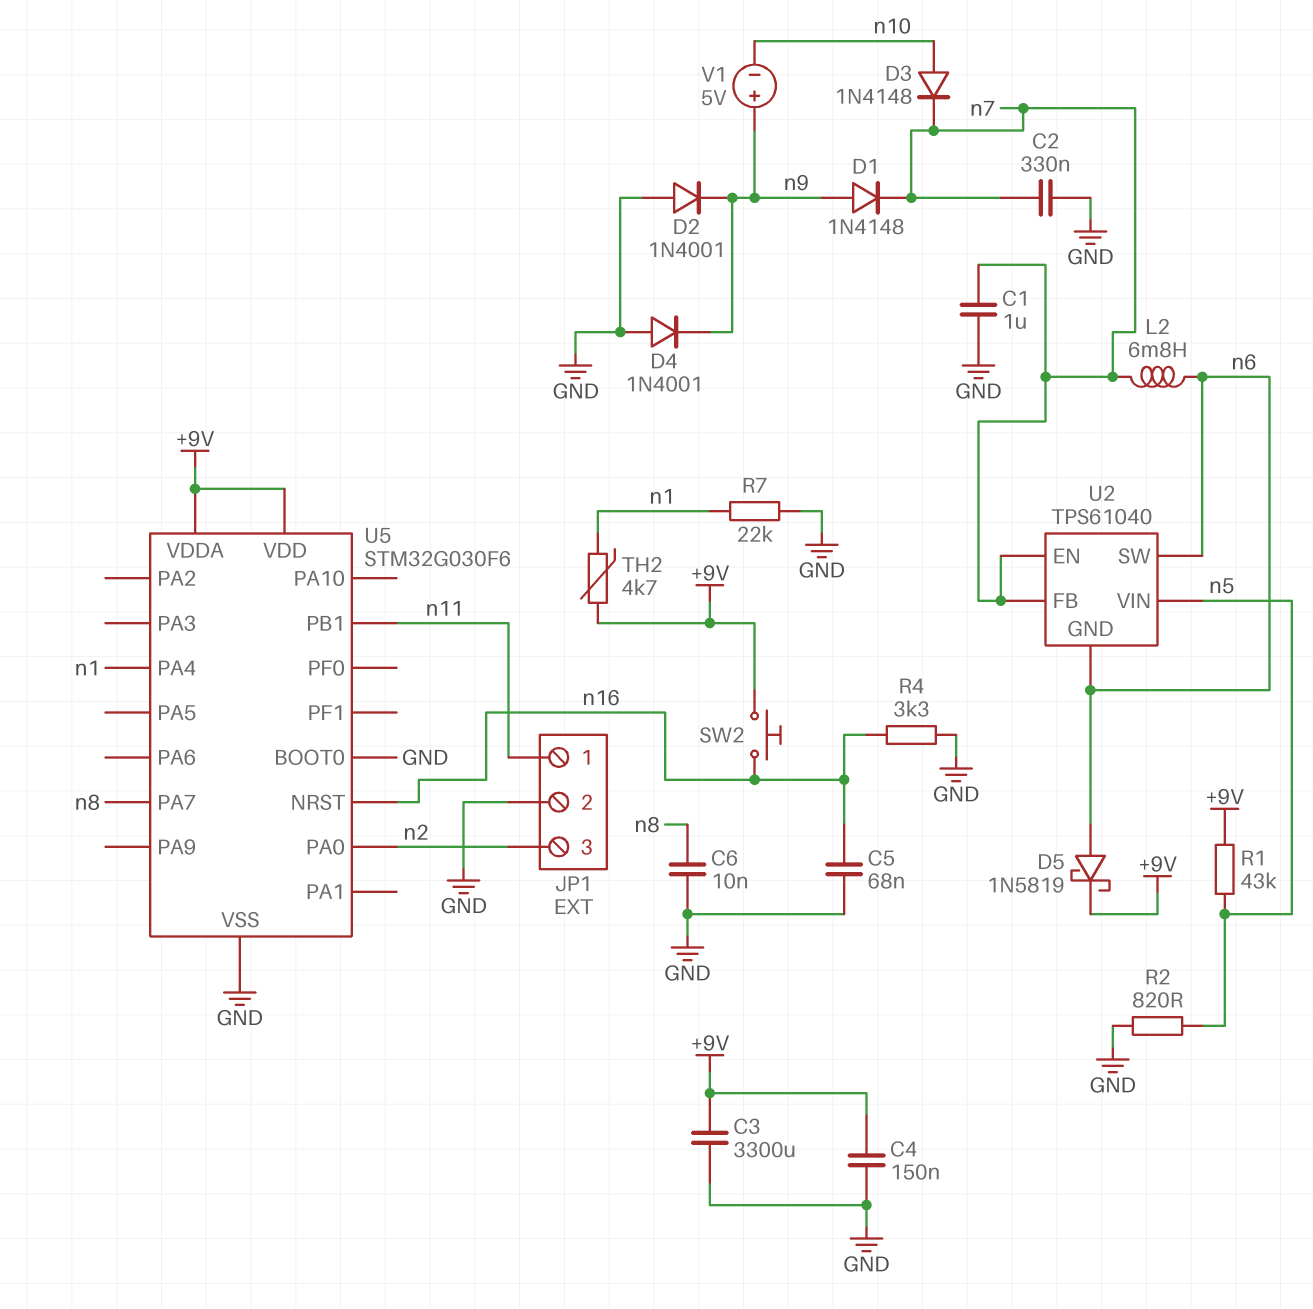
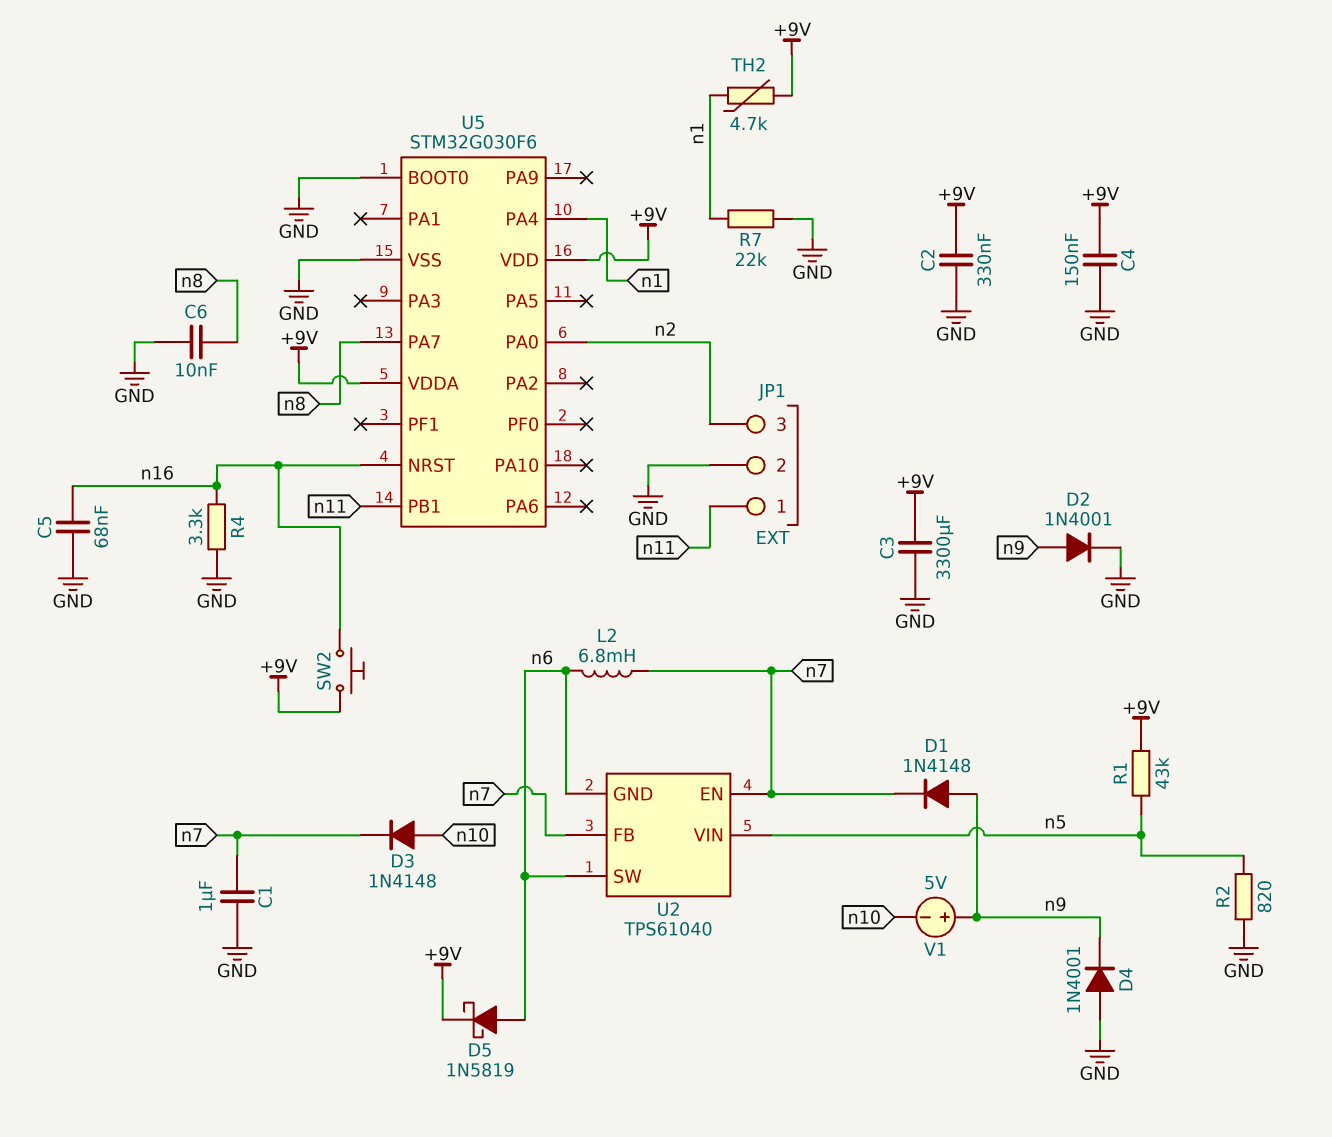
C2: 330nF (GND, n7) -> 330nF (+9V, GND)
D2: diode 1N4001 (A GND, K n9) -> diode 1N4001 (A n9, K GND)

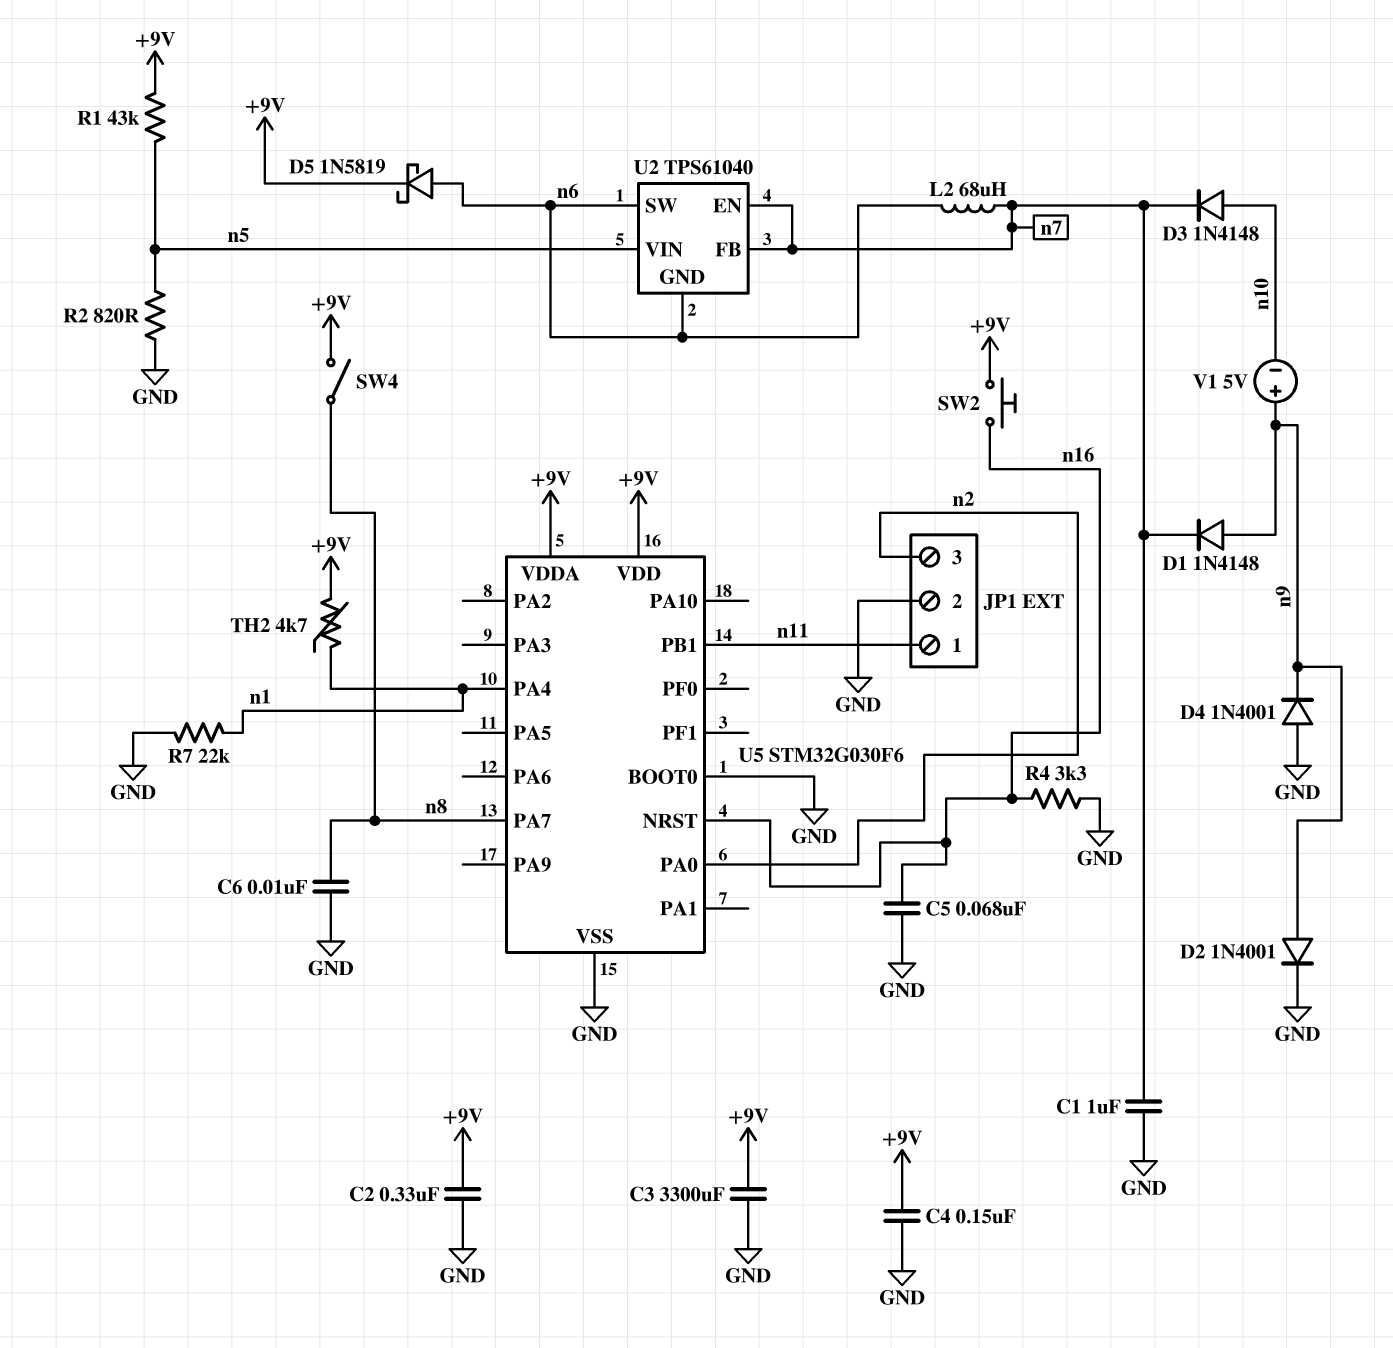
L2: 6.8mH (n6, n7) -> 68uH (n6, n7)
SW4: none -> switch (+9V, n8)

